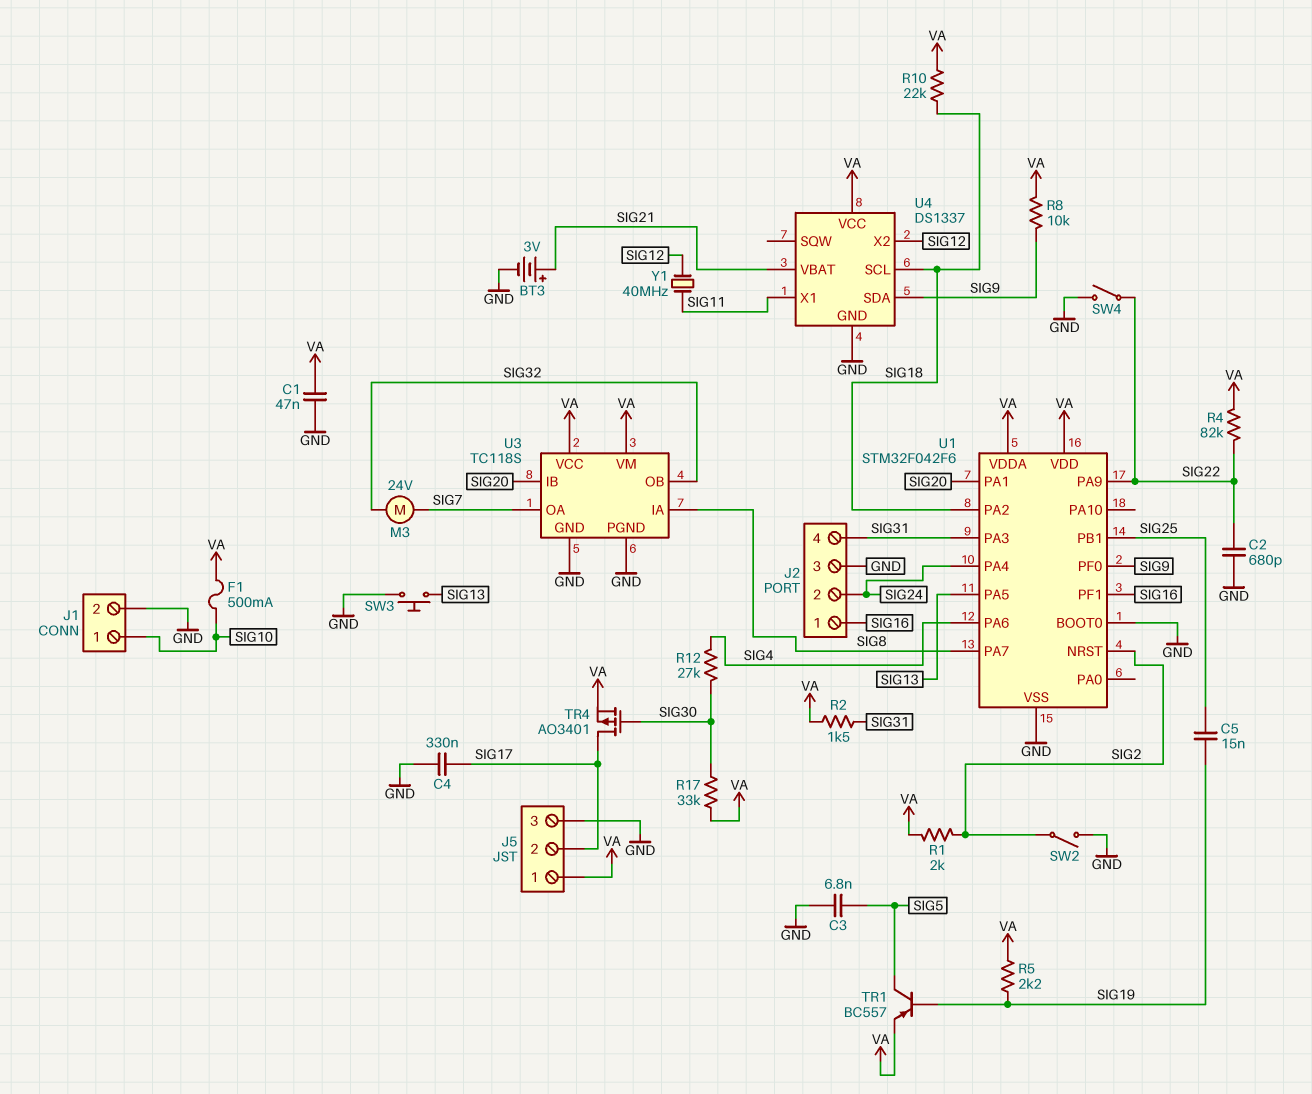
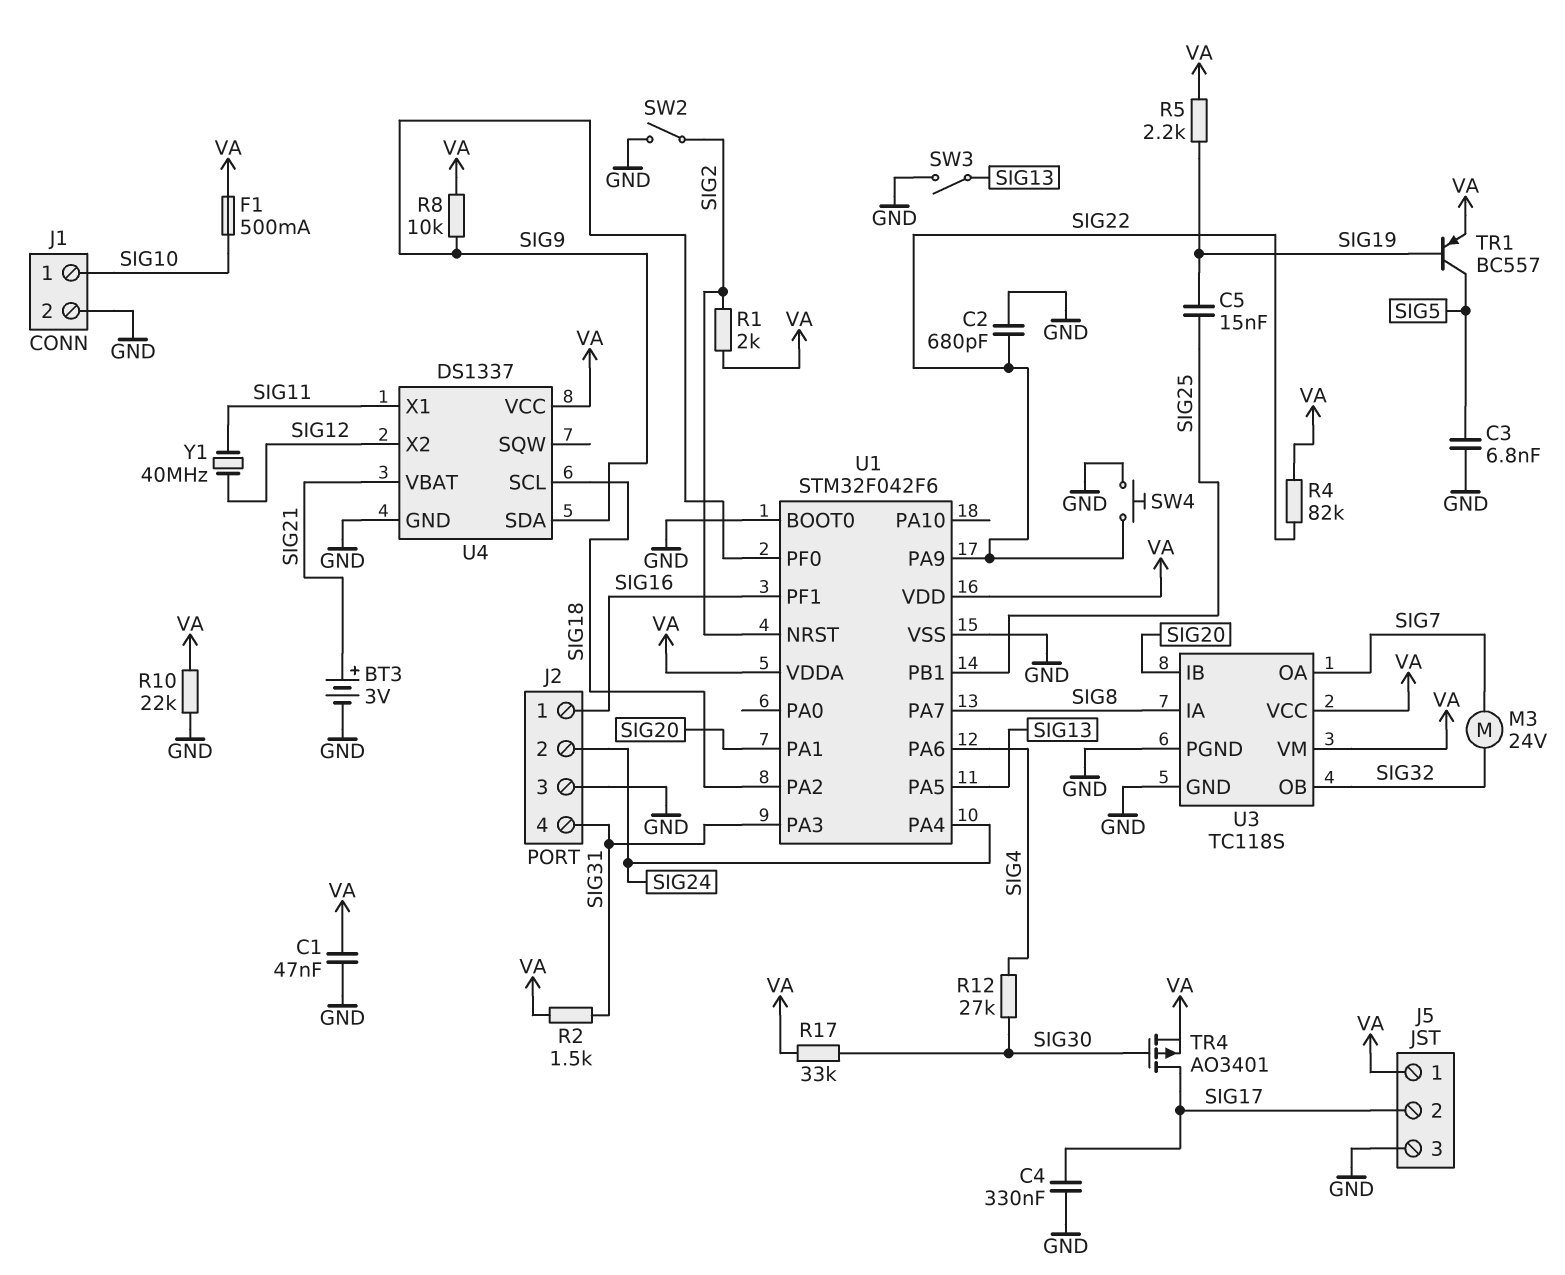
R10: 22k (SIG18, VA) -> 22k (GND, VA)
SW3: button (GND, SIG13) -> switch (GND, SIG13)
SW4: switch (GND, SIG22) -> button (GND, SIG22)

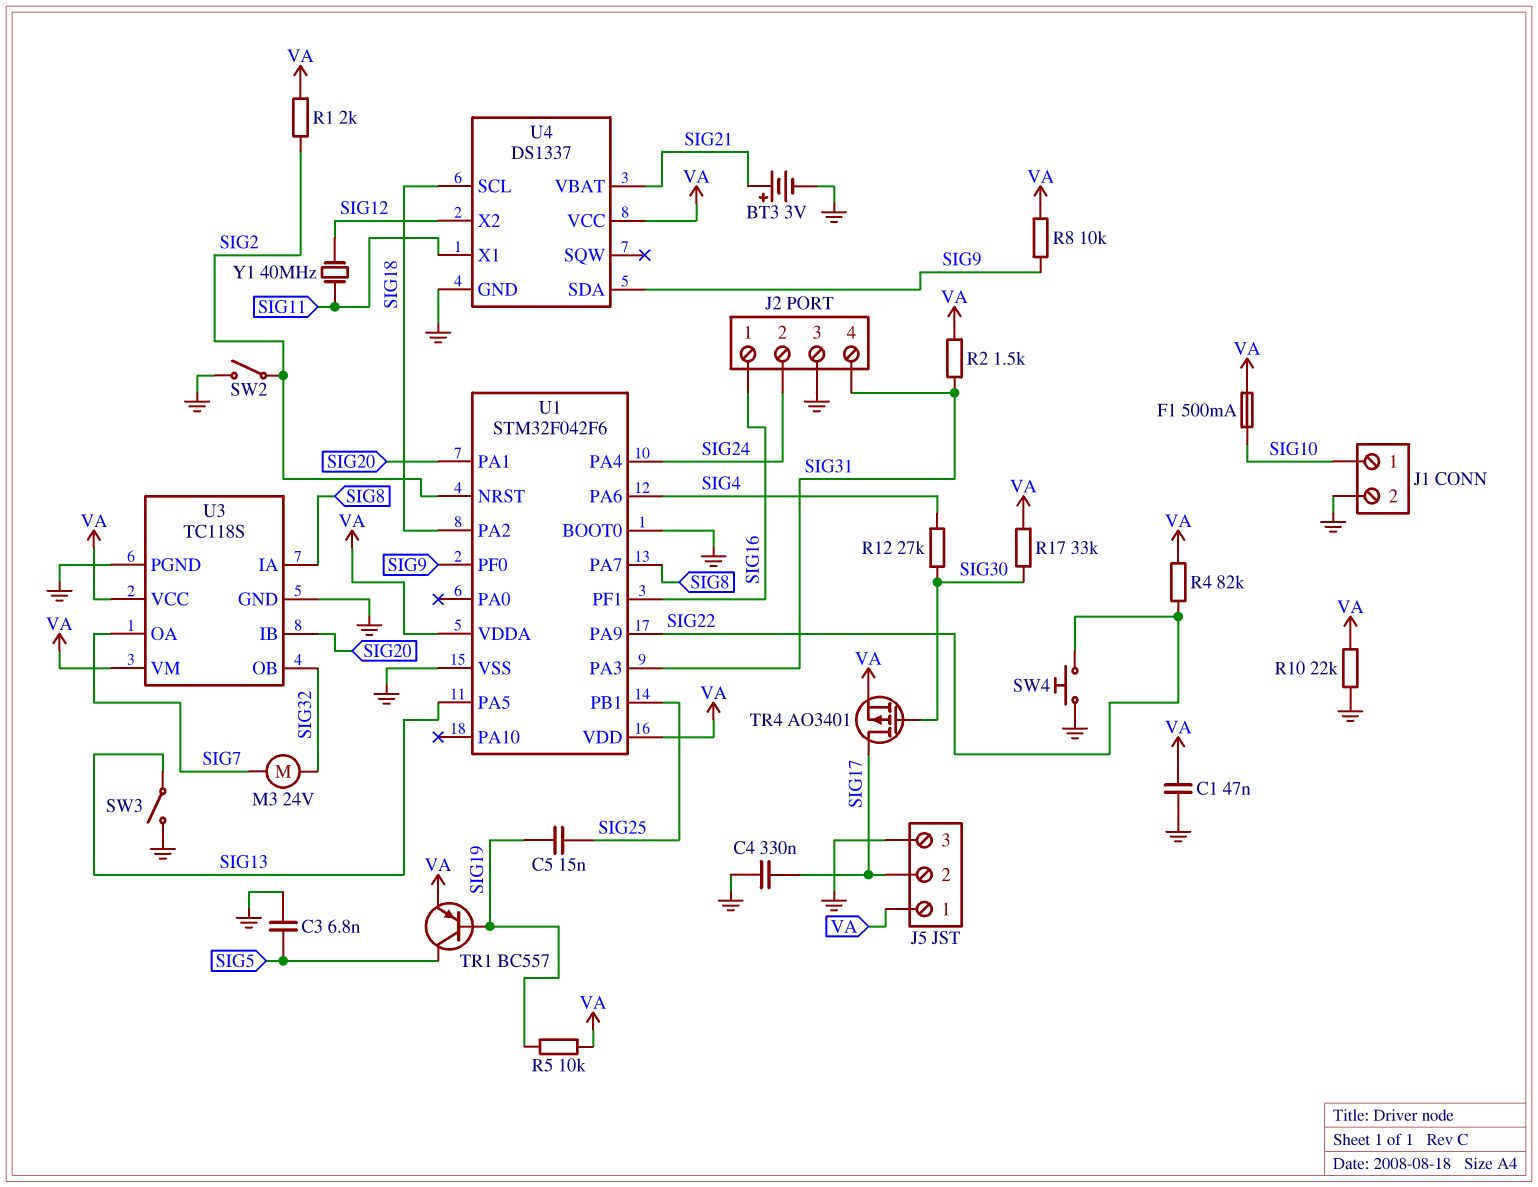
C2: 680pF (GND, SIG22) -> none
R5: 2.2k (SIG19, VA) -> 10k (SIG19, VA)

